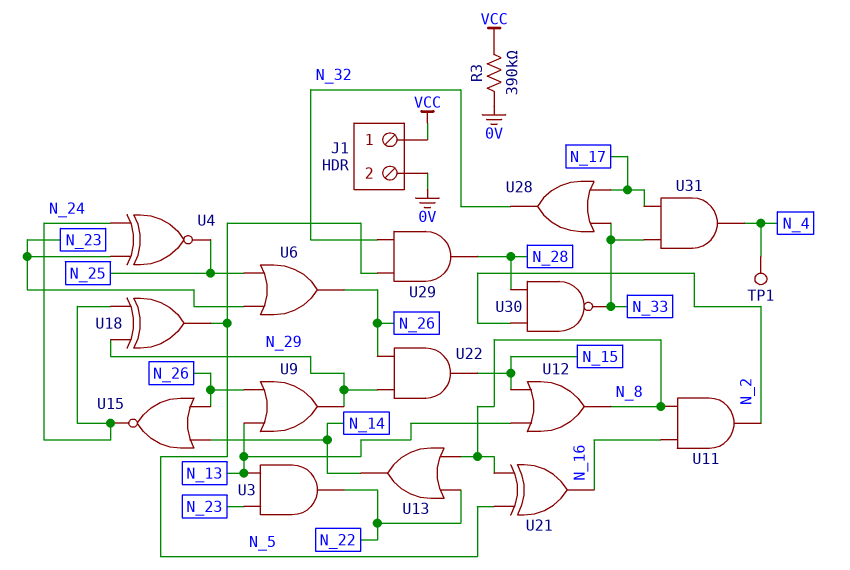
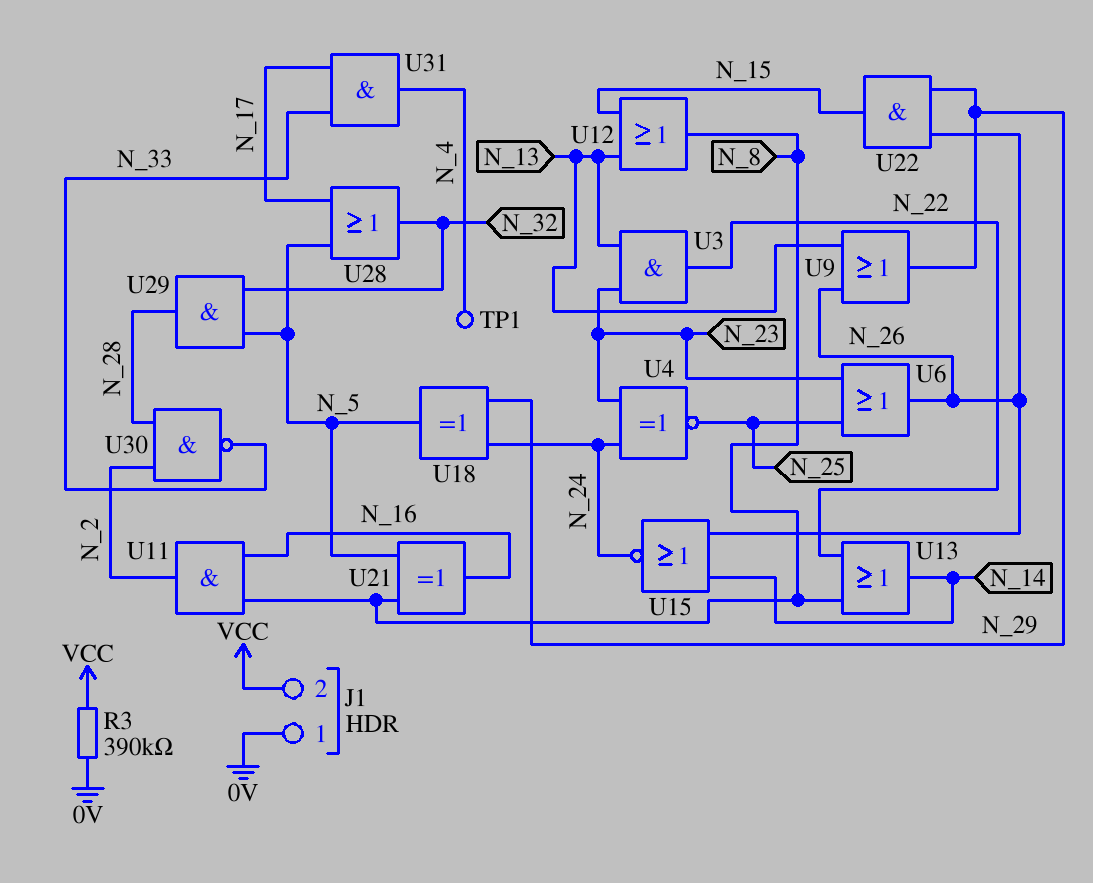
J1 pin 1: VCC -> 0V
J1 pin 2: 0V -> VCC
U28: OR (in N_17, in N_33, out N_32) -> OR (in N_5, in N_17, out N_32)

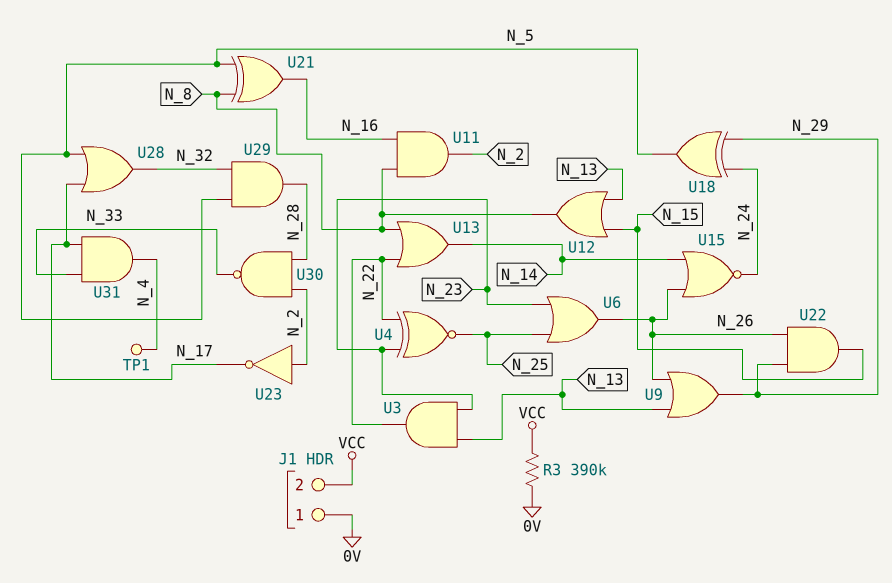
U4: XNOR (in N_23, in N_24, out N_25) -> XNOR (in N_22, in N_23, out N_25)
U23: none -> NOT (in N_2, out N_17)

